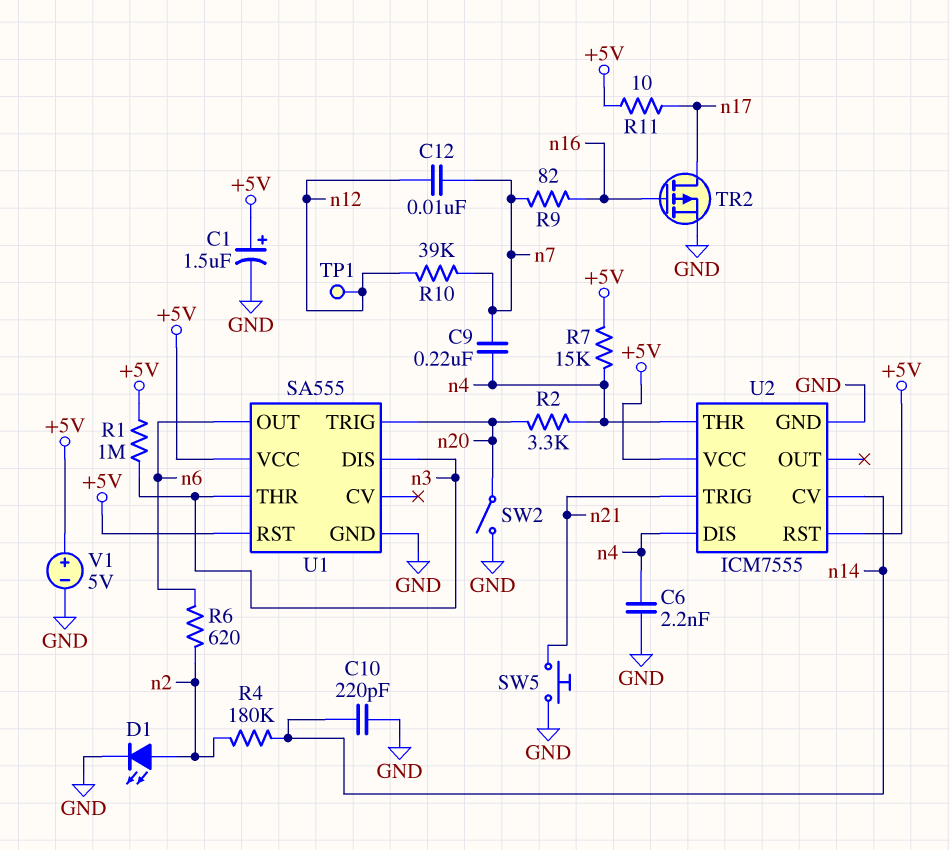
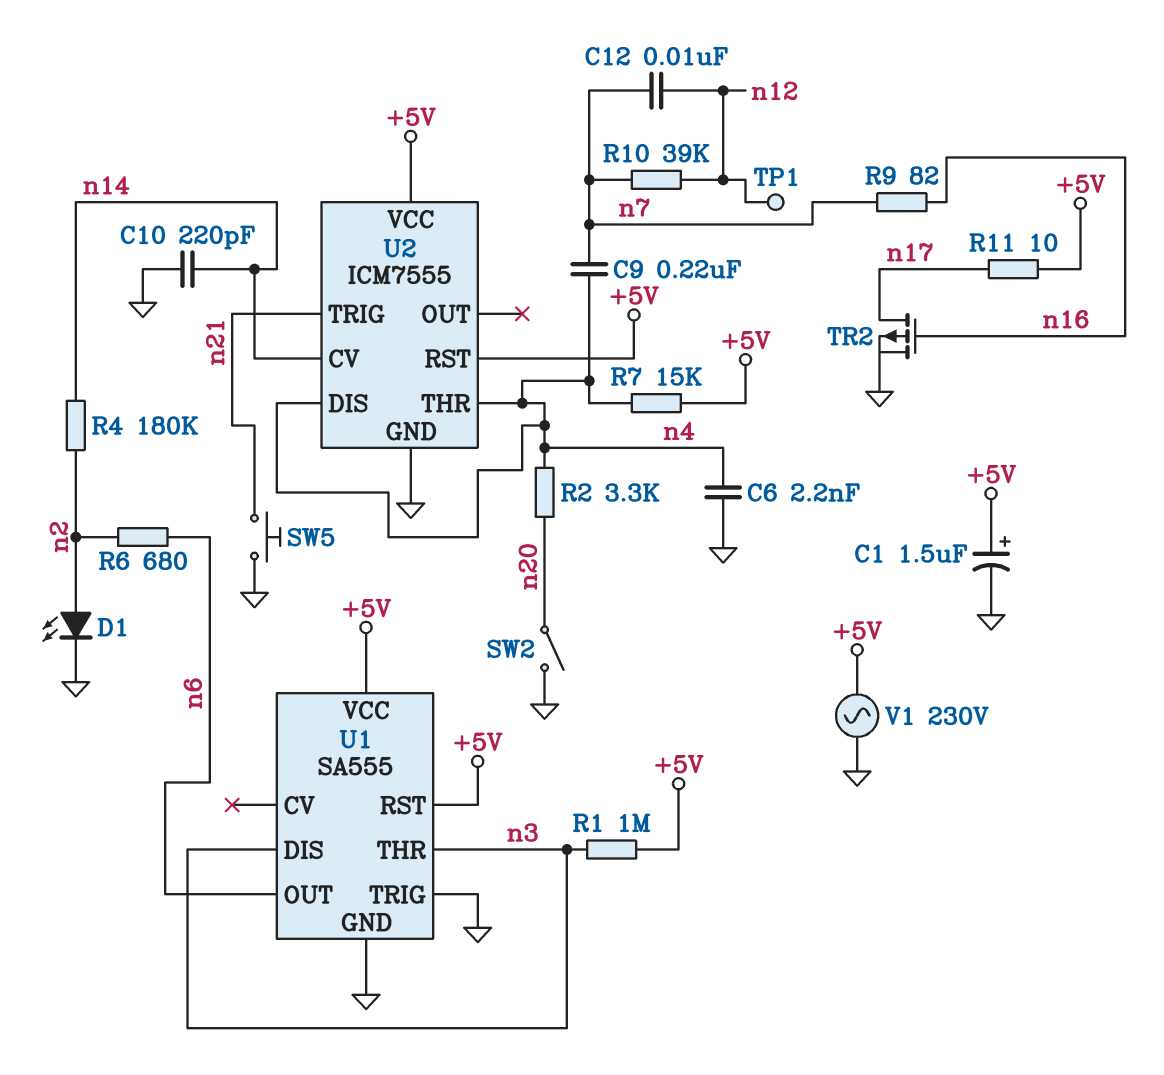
R6: 620 (n2, n6) -> 680 (n2, n6)
U1 pin TRIG: n20 -> GND
V1: 5V (plus +5V, minus GND) -> AC 230V (+5V, GND)

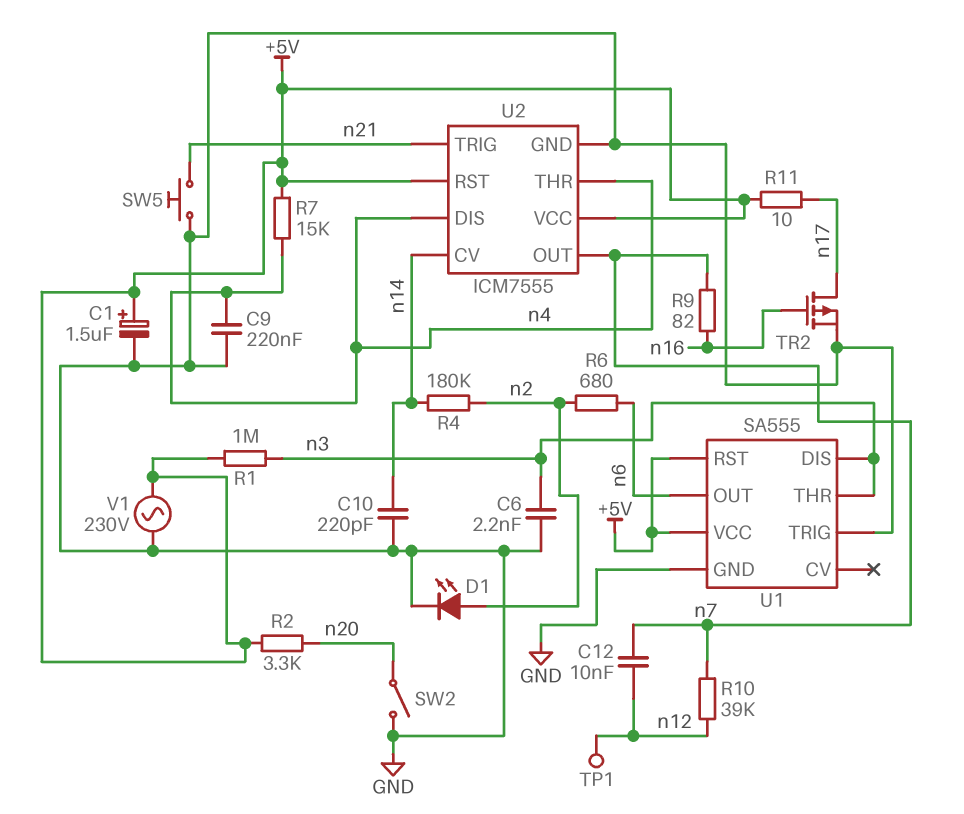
C6: 2.2nF (GND, n4) -> 2.2nF (GND, n3)
C9: 220nF (n4, n7) -> 220nF (GND, n4)
R2: 3.3k (n4, n20) -> 3.3k (+5V, n20)
U2 pin OUT: none -> n7

